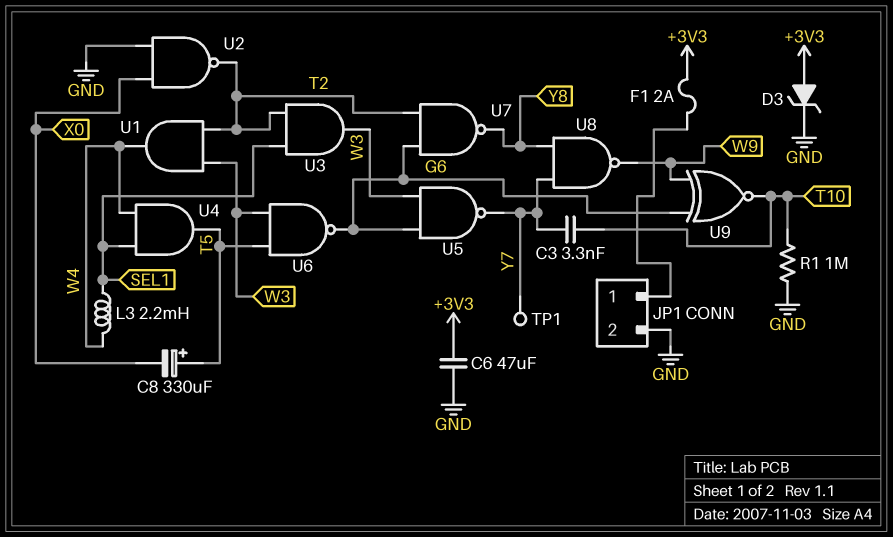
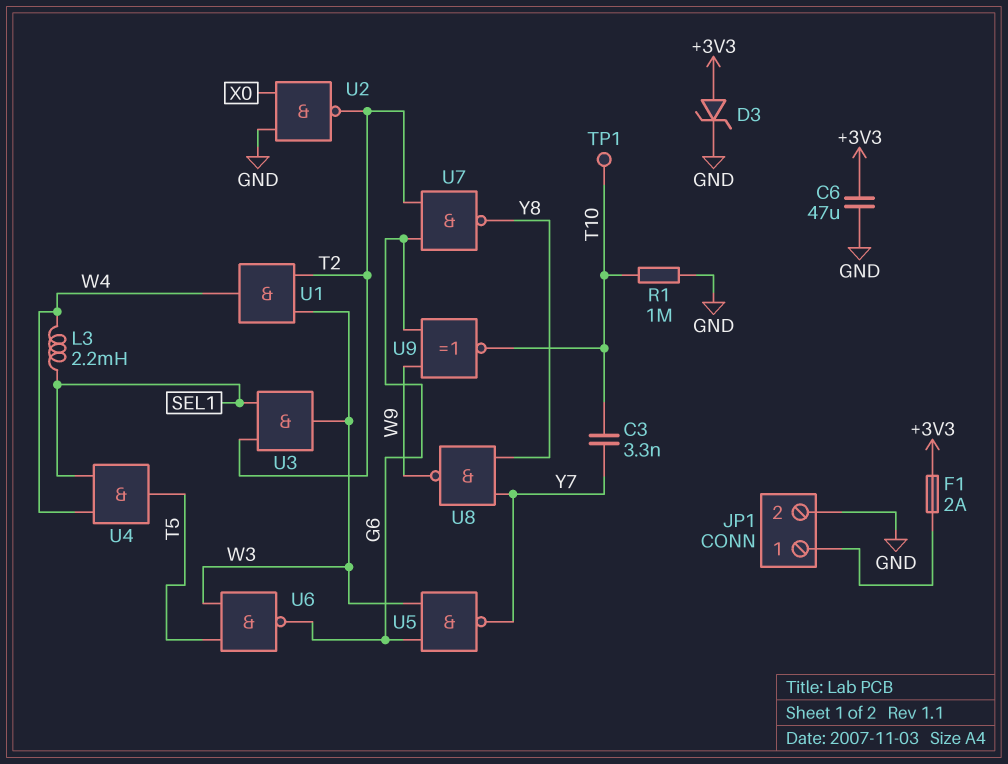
C8: 330uF (plus T5, minus X0) -> none
TP1: test point (Y7) -> test point (T10)

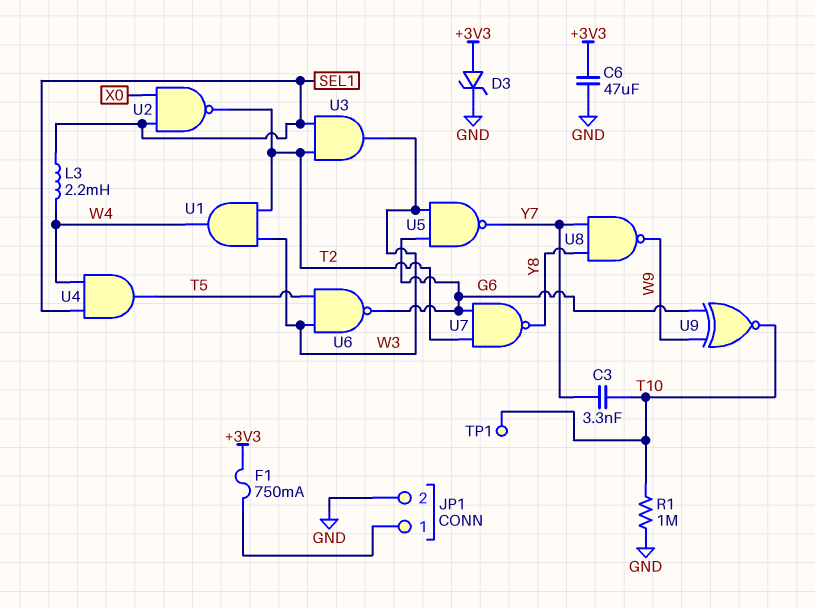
F1: 2A (+3V3, JP1/1) -> 750mA (+3V3, JP1/1)
U2: NAND (in GND, in X0, out T2) -> NAND (in SEL1, in X0, out T2)

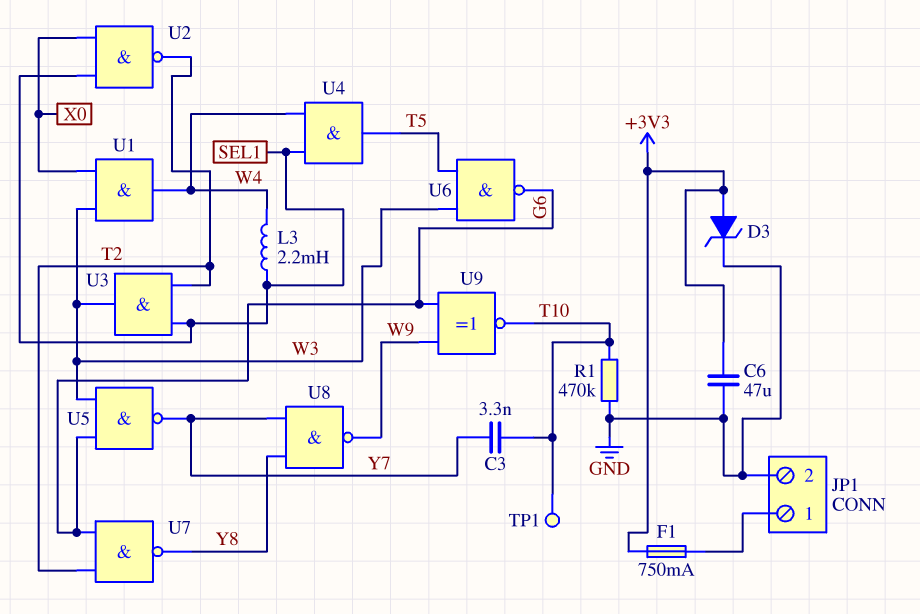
R1: 1M (GND, T10) -> 470k (GND, T10)
U1: AND (in T2, in W3, out W4) -> AND (in W3, in X0, out W4)

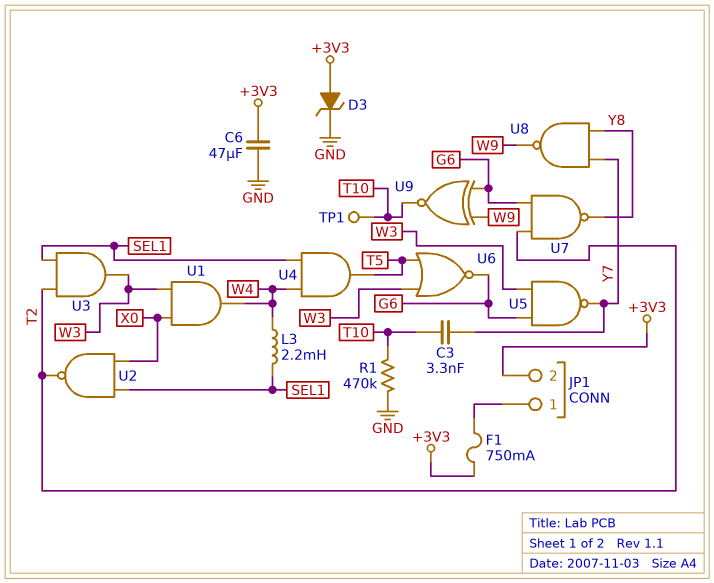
JP1 pin 2: GND -> +3V3
U6: NAND (in T5, in W3, out G6) -> NOR (in T5, in W3, out G6)

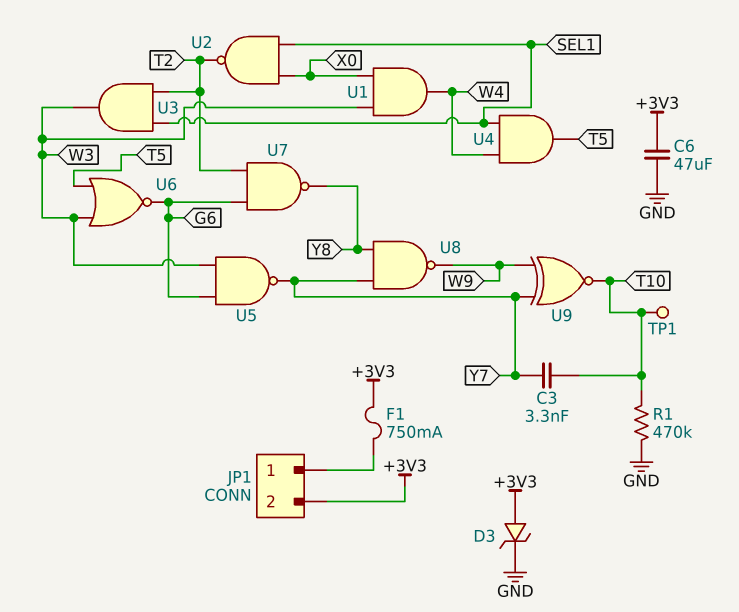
L3: 2.2mH (SEL1, W4) -> none
U9: XNOR (in G6, in W9, out T10) -> XNOR (in W9, in Y7, out T10)

